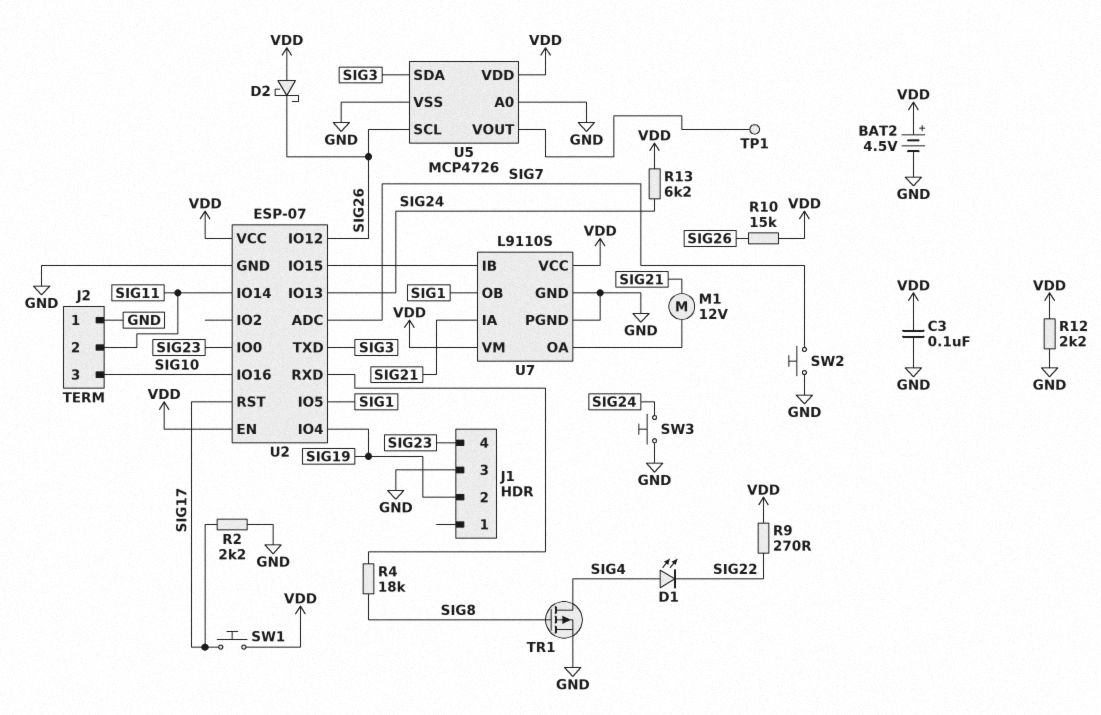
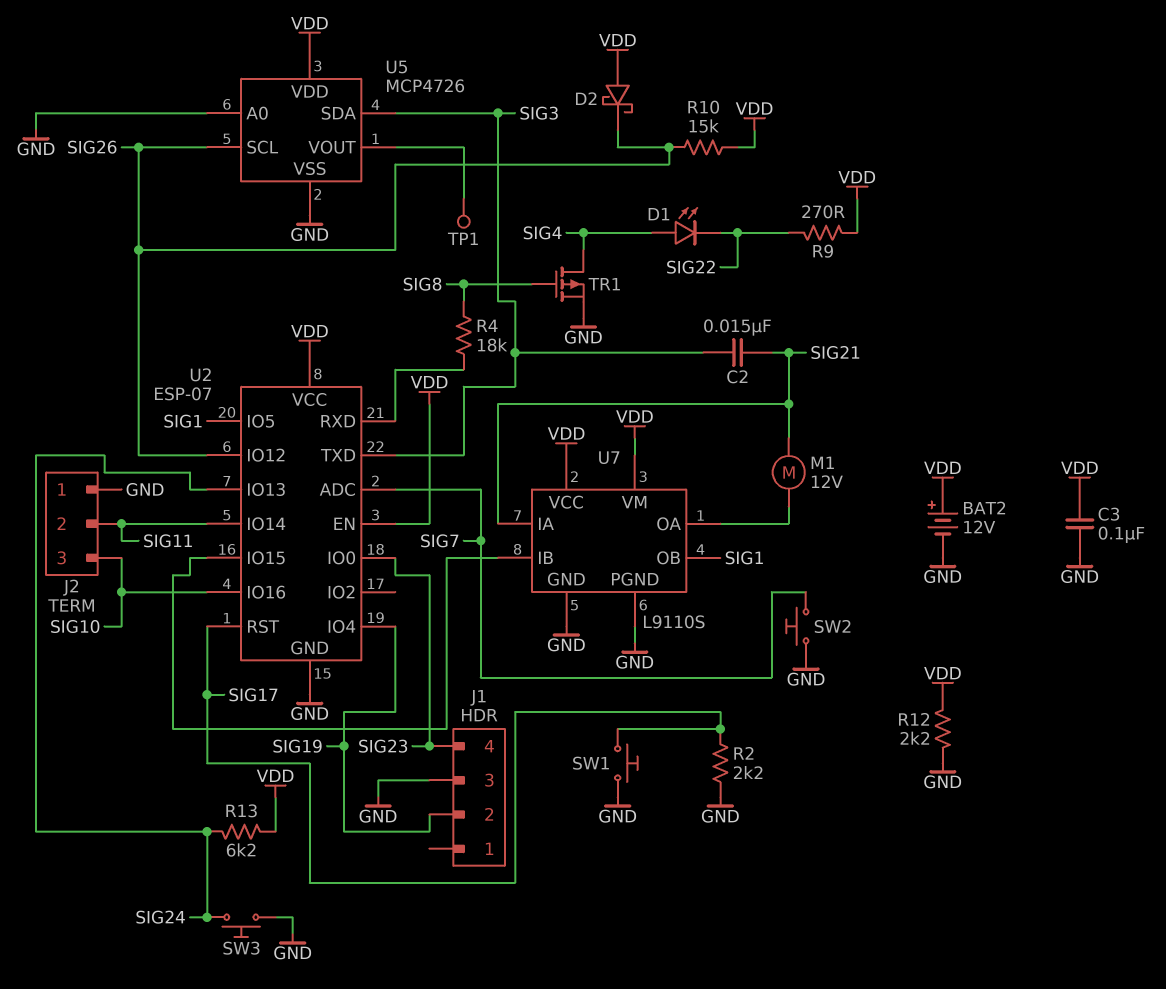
BAT2: 4.5V (plus VDD, minus GND) -> 12V (plus VDD, minus GND)
C2: none -> 15nF (SIG3, SIG21)
SW1: button (SIG17, VDD) -> button (GND, SIG17)

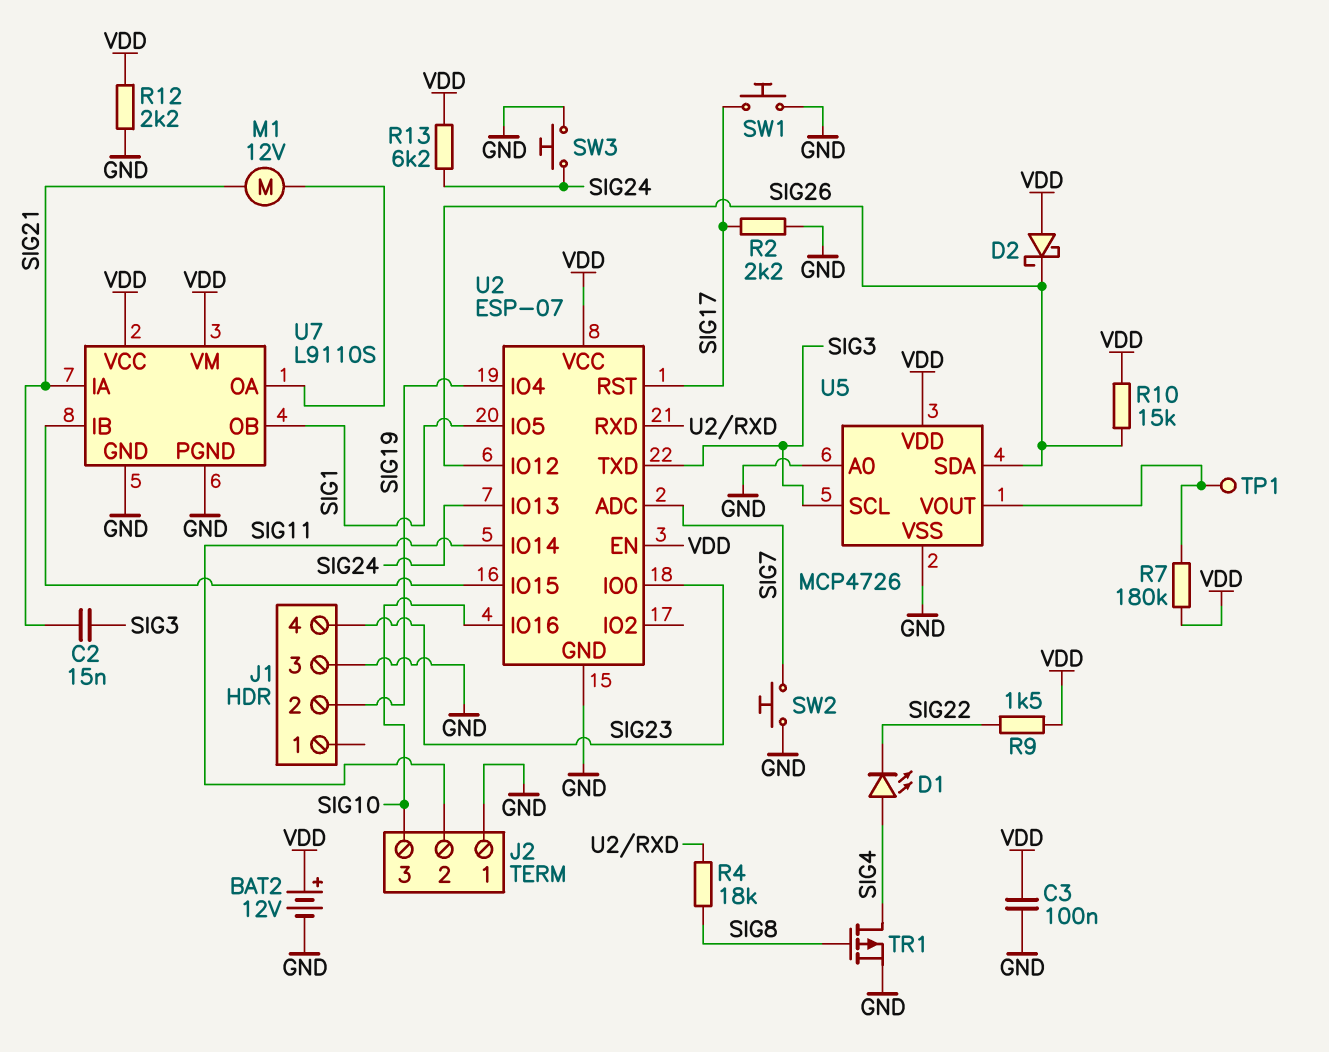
R7: none -> 180k (U5/VOUT, VDD)
R9: 270 (SIG22, VDD) -> 1.5k (SIG22, VDD)
U5 pin SCL: SIG26 -> SIG3
U5 pin SDA: SIG3 -> SIG26

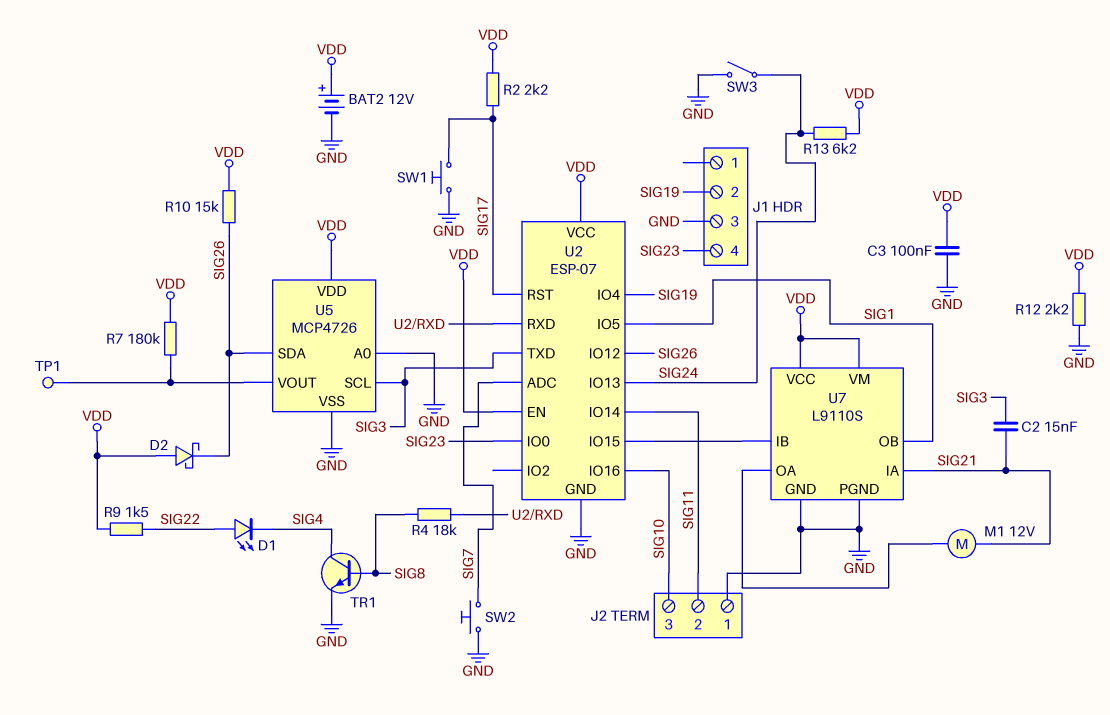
D1: LED (A SIG4, K SIG22) -> LED (A SIG22, K SIG4)
R2: 2.2k (GND, SIG17) -> 2.2k (SIG17, VDD)
SW3: button (GND, SIG24) -> switch (GND, SIG24)
TR1: PMOS (G SIG8, D SIG4, S GND) -> NPN (B SIG8, C SIG4, E GND)

